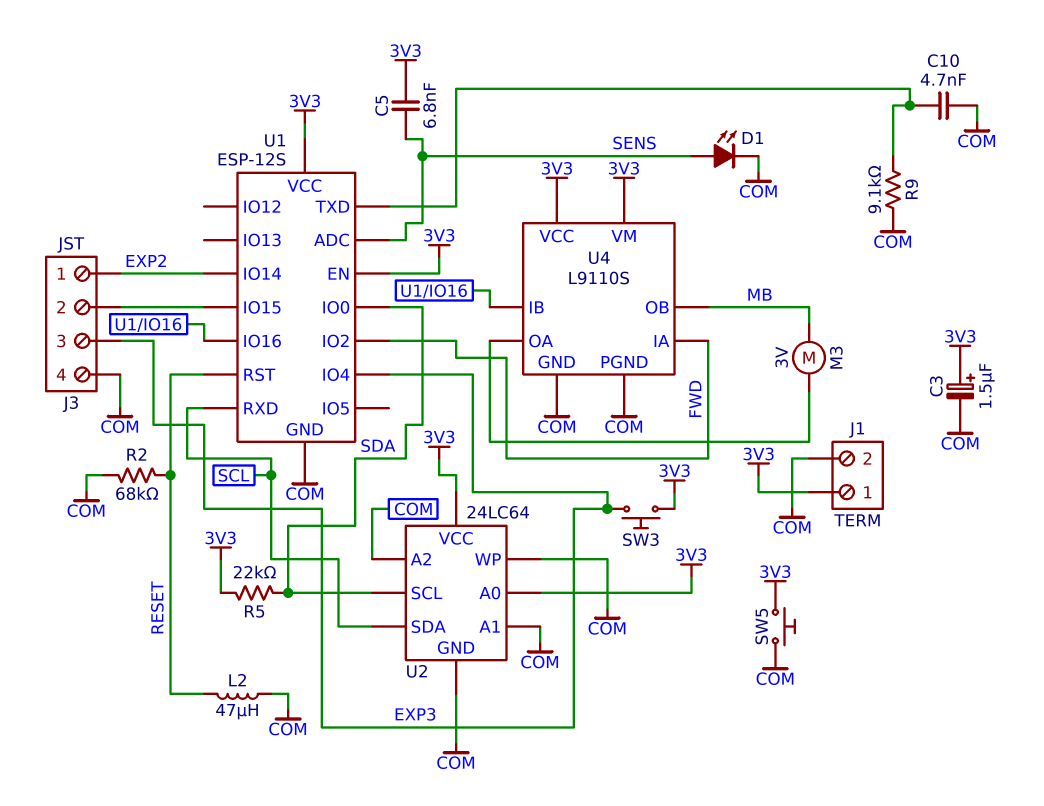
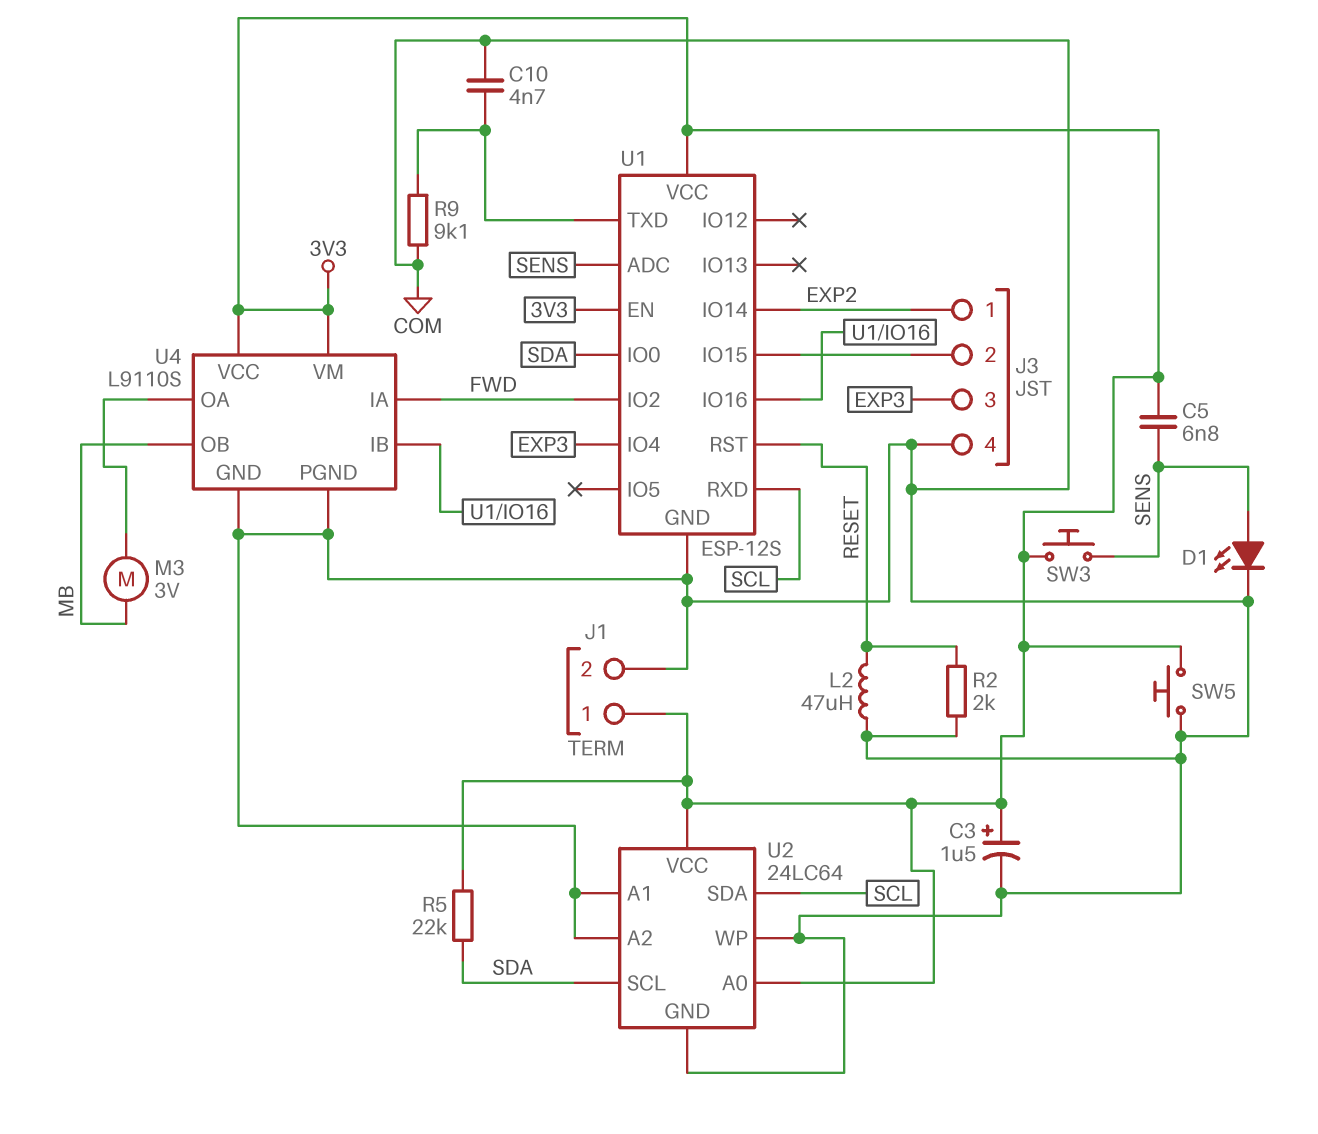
R2: 68k (COM, RESET) -> 2k (COM, RESET)
SW3: button (3V3, EXP3) -> button (3V3, SENS)

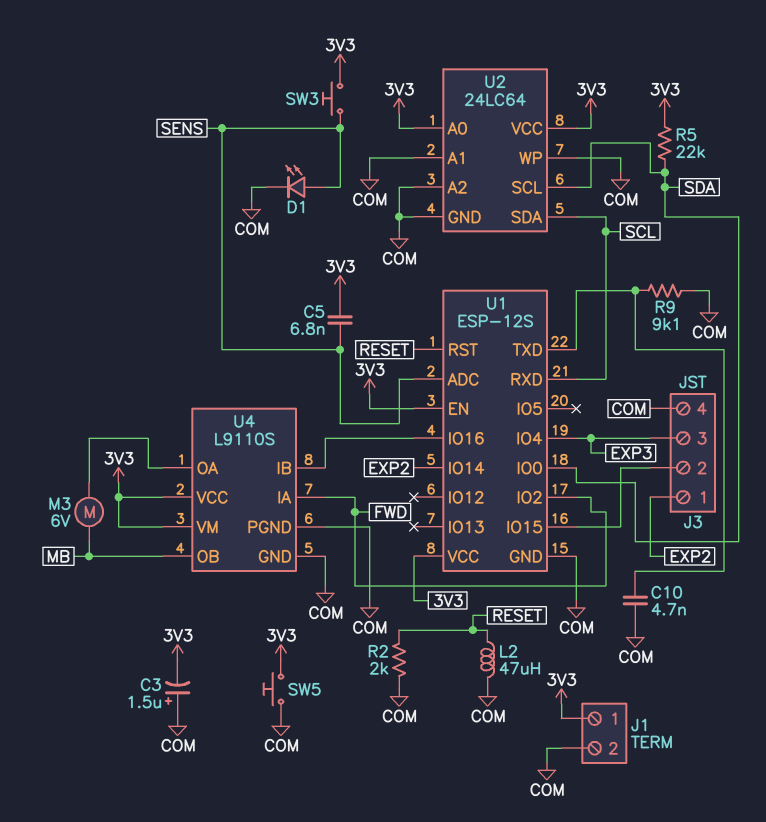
C3: 1.5uF (plus 3V3, minus COM) -> 1.5uF (plus COM, minus 3V3)
M3: motor 3V (MB, U4/OA) -> motor 6V (MB, U4/OA)

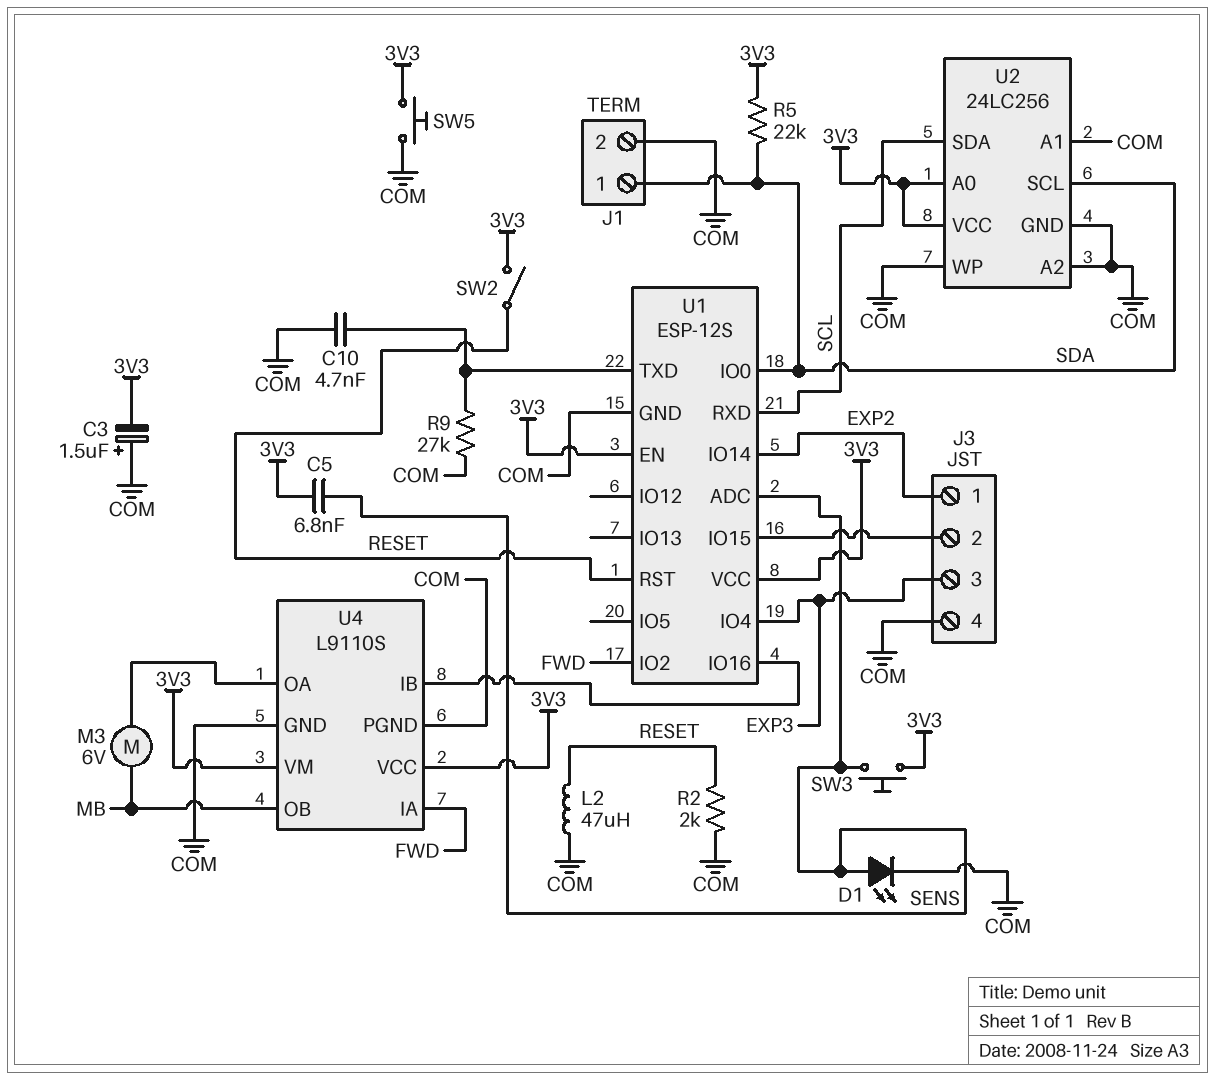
J1 pin 1: 3V3 -> SDA
R9: 9.1k (COM, U1/TXD) -> 27k (COM, U1/TXD)
SW2: none -> switch (3V3, RESET)
U2: 24LC64 -> 24LC256

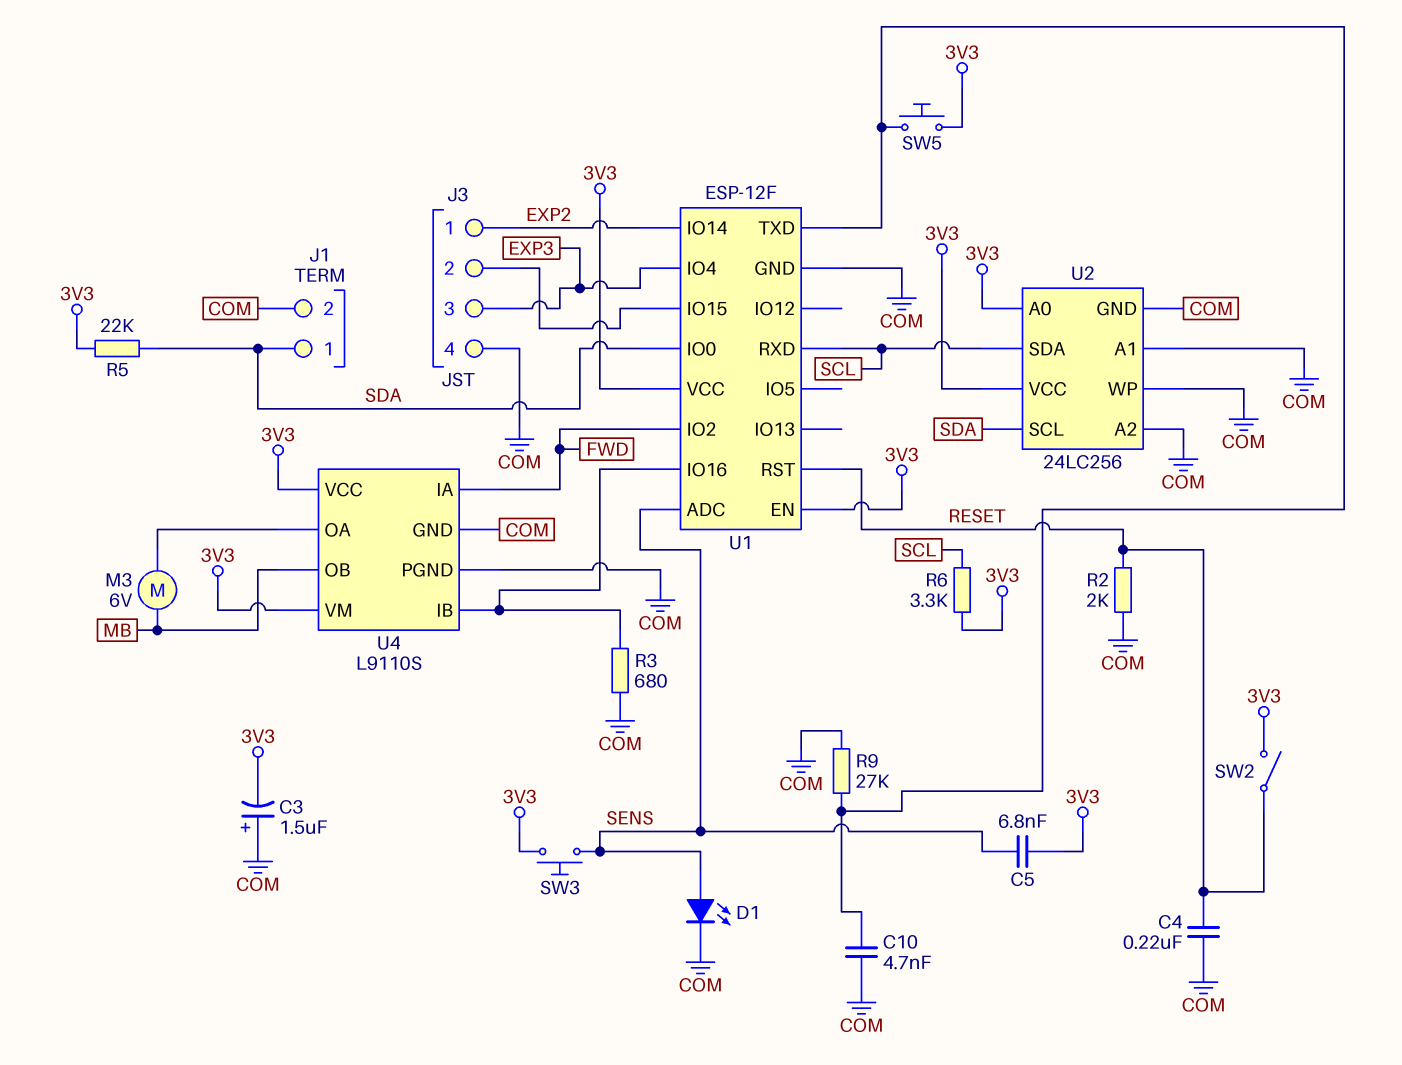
C4: none -> 220nF (COM, RESET)
L2: 47uH (COM, RESET) -> none
R3: none -> 680 (COM, U1/IO16)
R6: none -> 3.3k (3V3, SCL)
SW5: button (3V3, COM) -> button (3V3, U1/TXD)
U1: ESP-12S -> ESP-12F

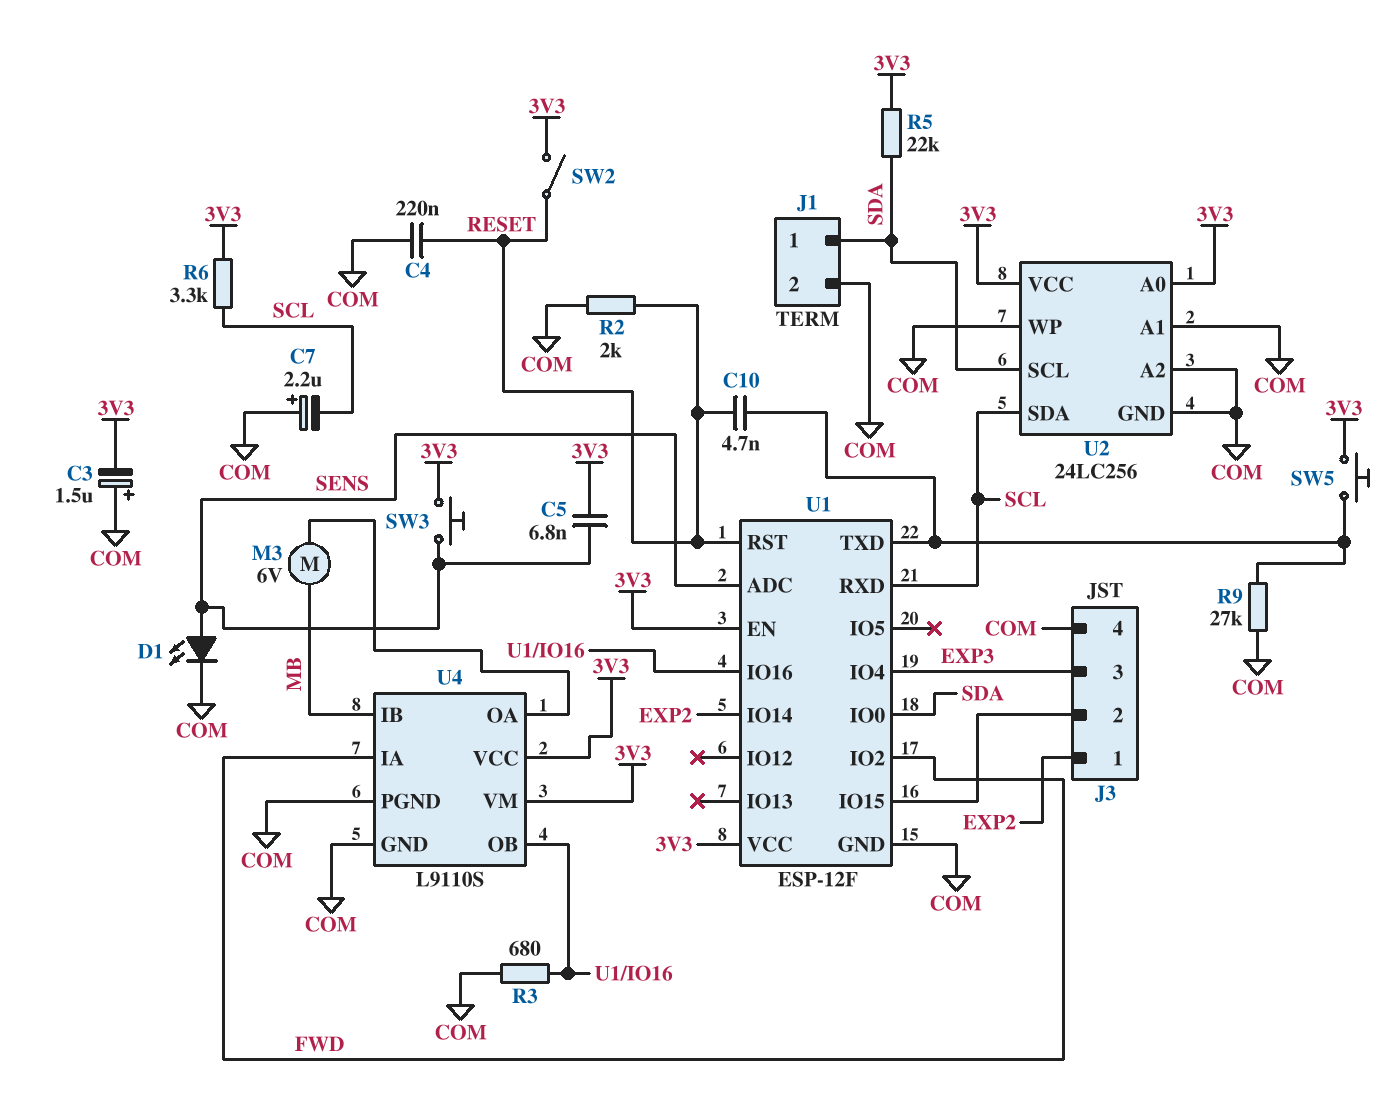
C7: none -> 2.2uF (plus COM, minus SCL)
C10: 4.7nF (COM, U1/TXD) -> 4.7nF (RESET, U1/TXD)
U4 pin IB: U1/IO16 -> MB
U4 pin OB: MB -> U1/IO16

